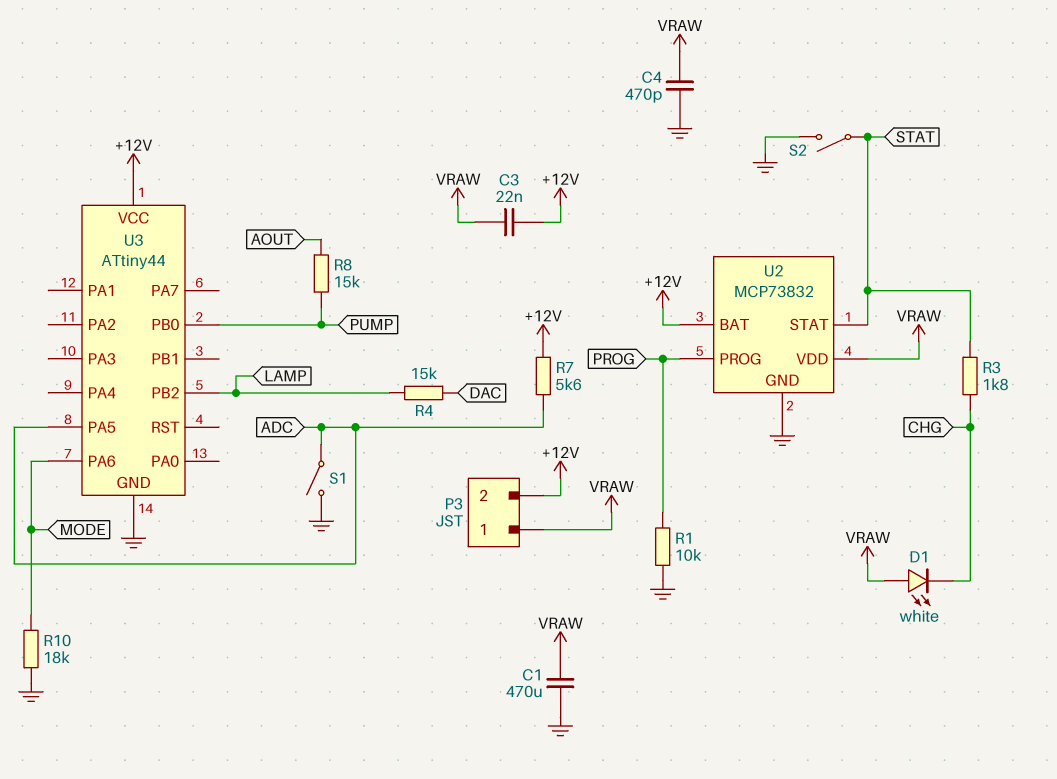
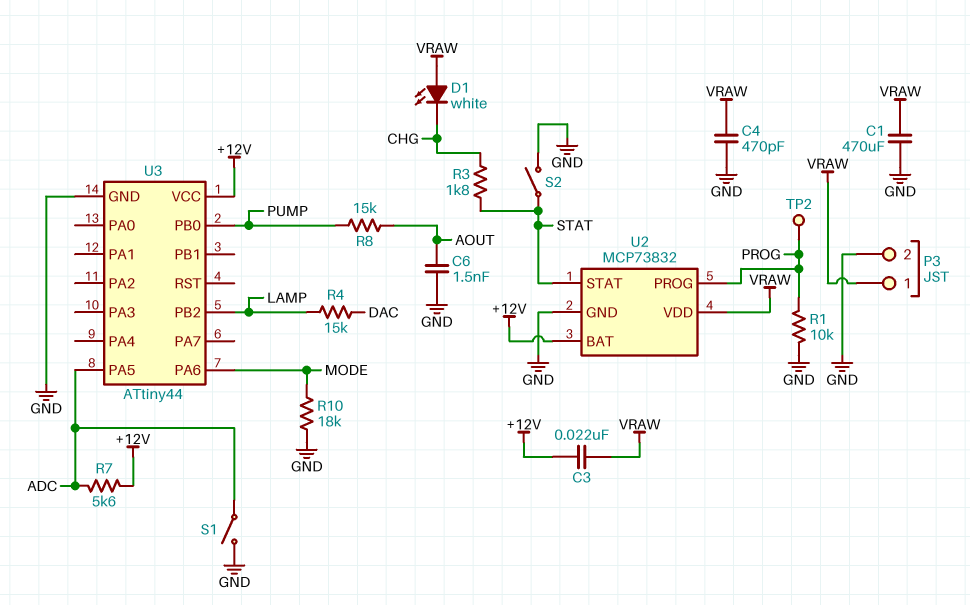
C6: none -> 1.5nF (AOUT, GND)
P3 pin 2: +12V -> GND
TP2: none -> test point (PROG)

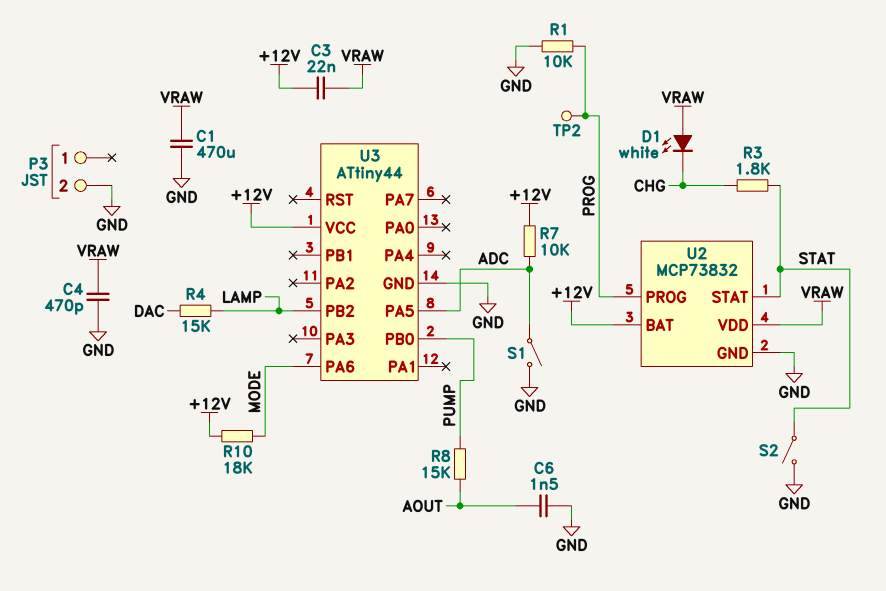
P3 pin 1: VRAW -> none
R7: 5.6k (+12V, ADC) -> 10k (+12V, ADC)
R10: 18k (GND, MODE) -> 18k (+12V, MODE)

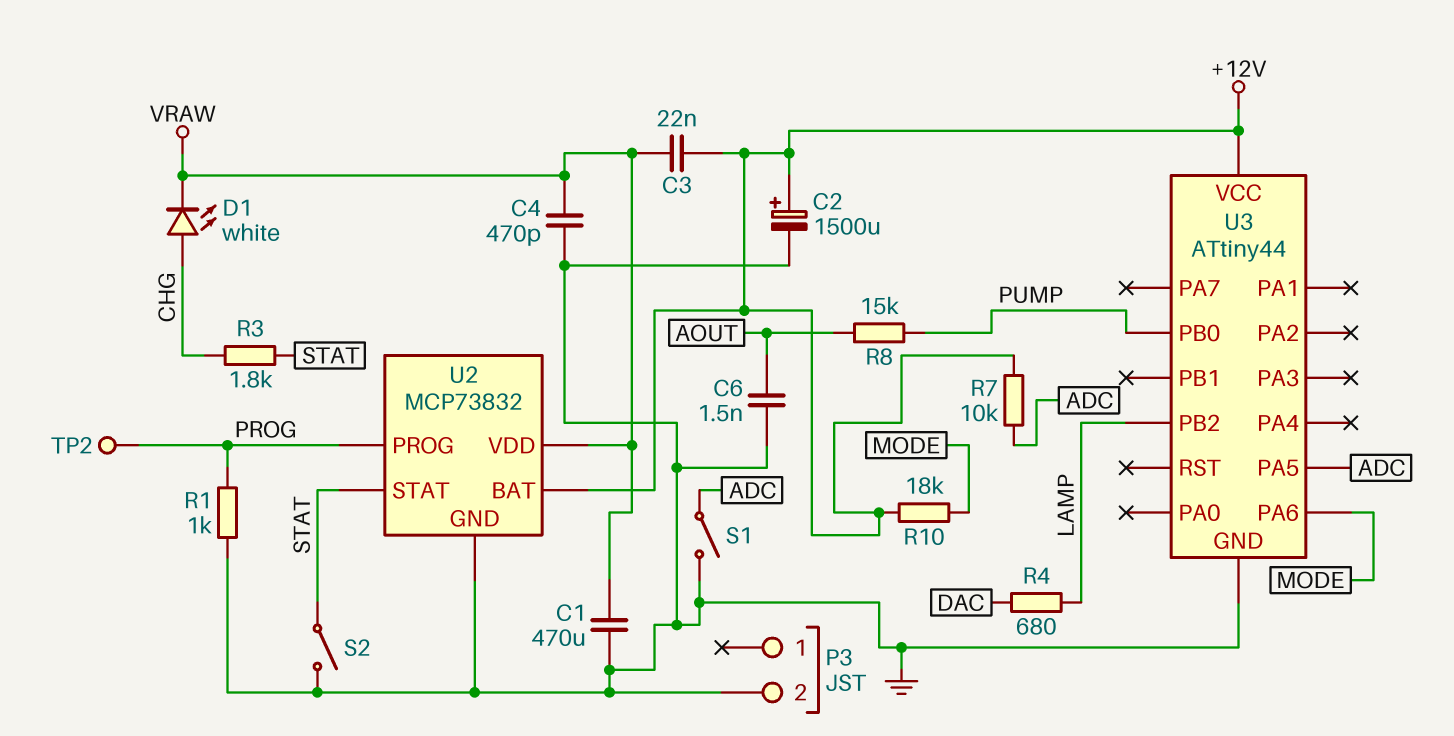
C2: none -> 1500uF (plus +12V, minus GND)
D1: LED white (A VRAW, K CHG) -> LED white (A CHG, K VRAW)
R1: 10k (GND, PROG) -> 1k (GND, PROG)
R4: 15k (DAC, LAMP) -> 680 (DAC, LAMP)

